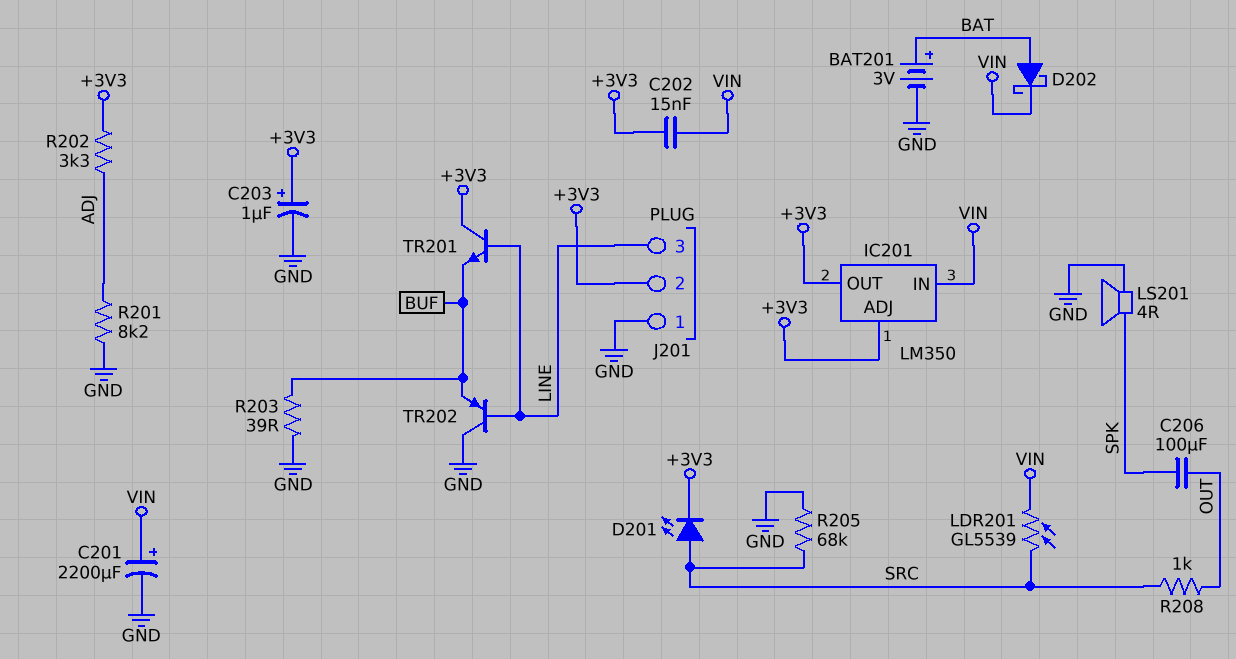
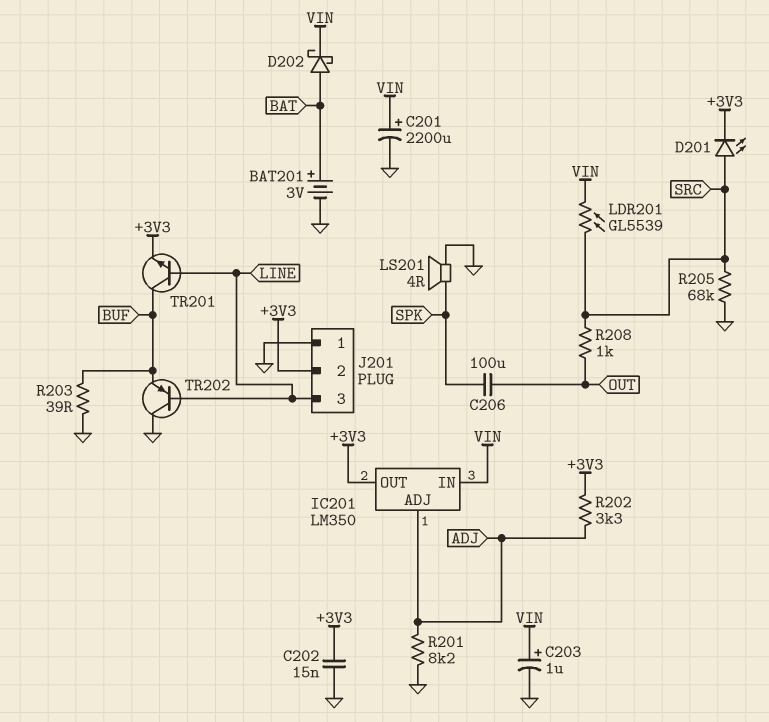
C202: 15nF (+3V3, VIN) -> 15nF (+3V3, GND)
C203: 1uF (plus +3V3, minus GND) -> 1uF (plus VIN, minus GND)
IC201 pin ADJ: +3V3 -> ADJ
TR201: NPN (B LINE, C +3V3, E BUF) -> NPN (B LINE, C BUF, E +3V3)

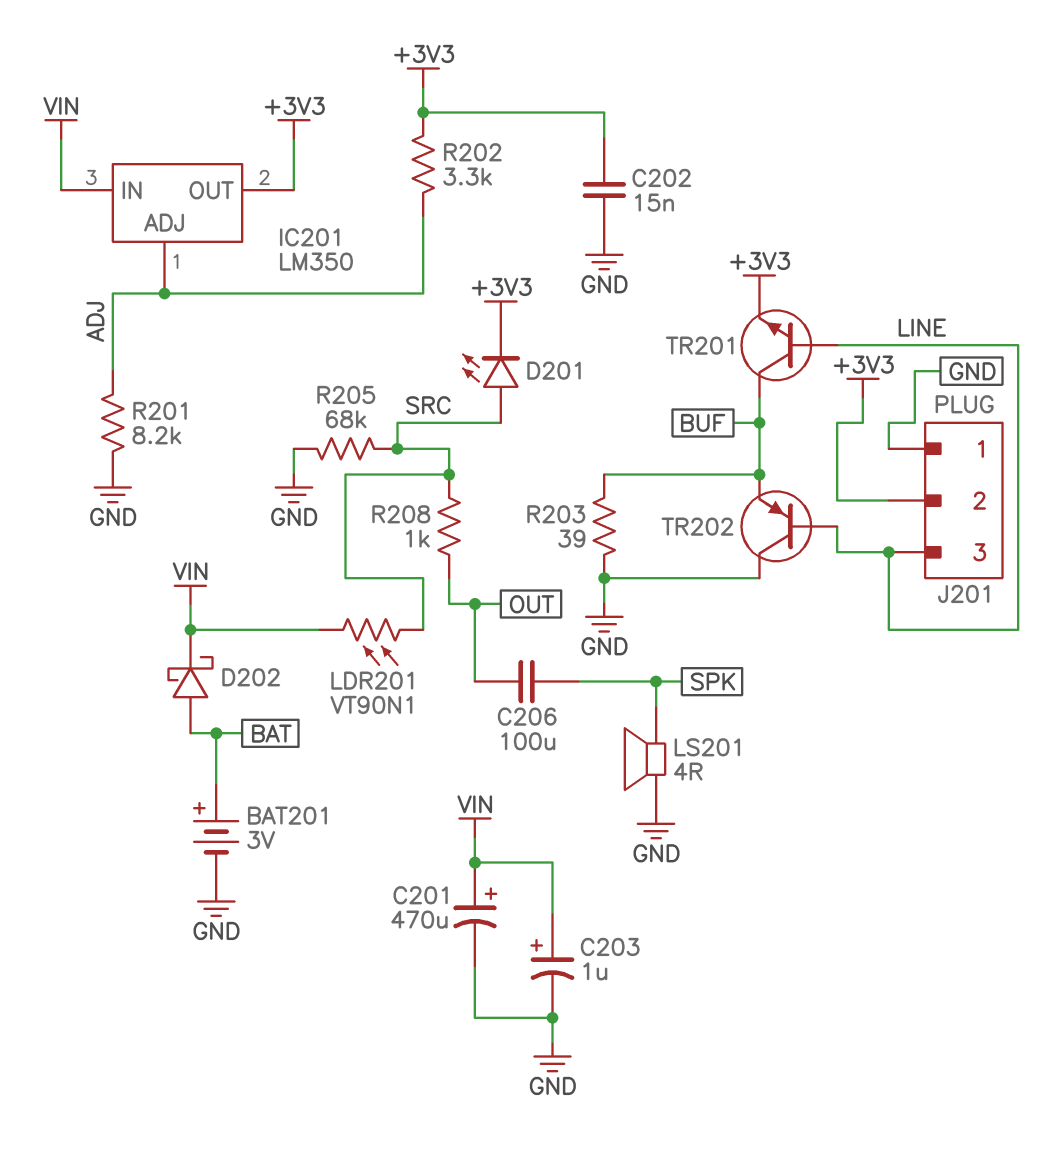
C201: 2200uF (plus VIN, minus GND) -> 470uF (plus VIN, minus GND)
LDR201: GL5539 (SRC, VIN) -> VT90N1 (SRC, VIN)

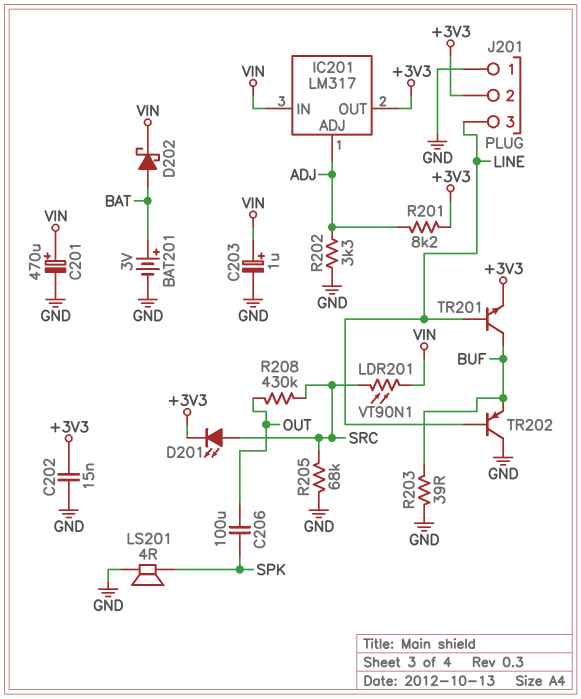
IC201: LM350 -> LM317
R201: 8.2k (ADJ, GND) -> 8.2k (+3V3, ADJ)
R202: 3.3k (+3V3, ADJ) -> 3.3k (ADJ, GND)
R208: 1k (OUT, SRC) -> 430k (OUT, SRC)

